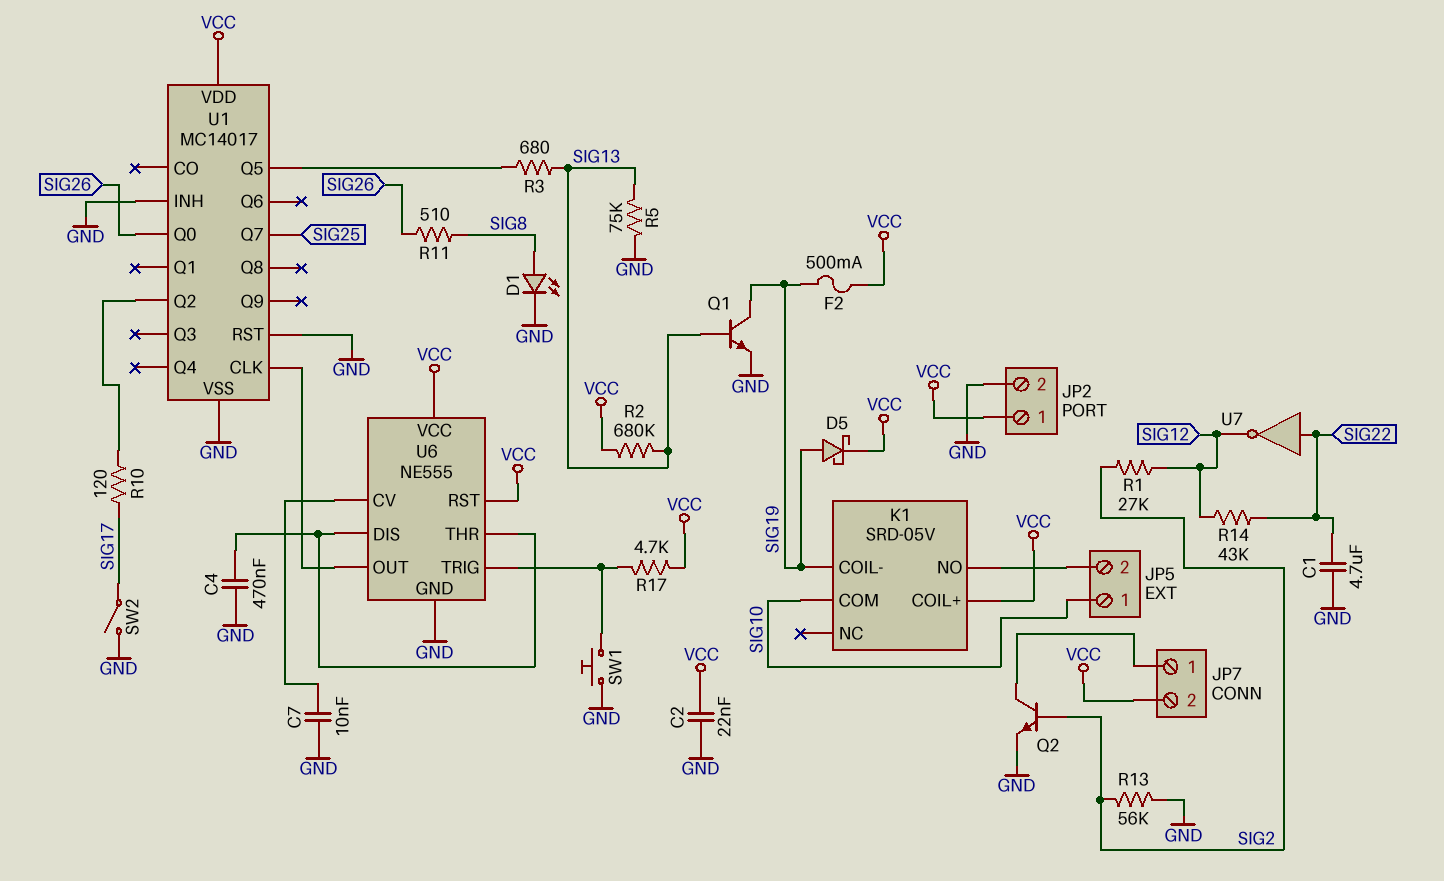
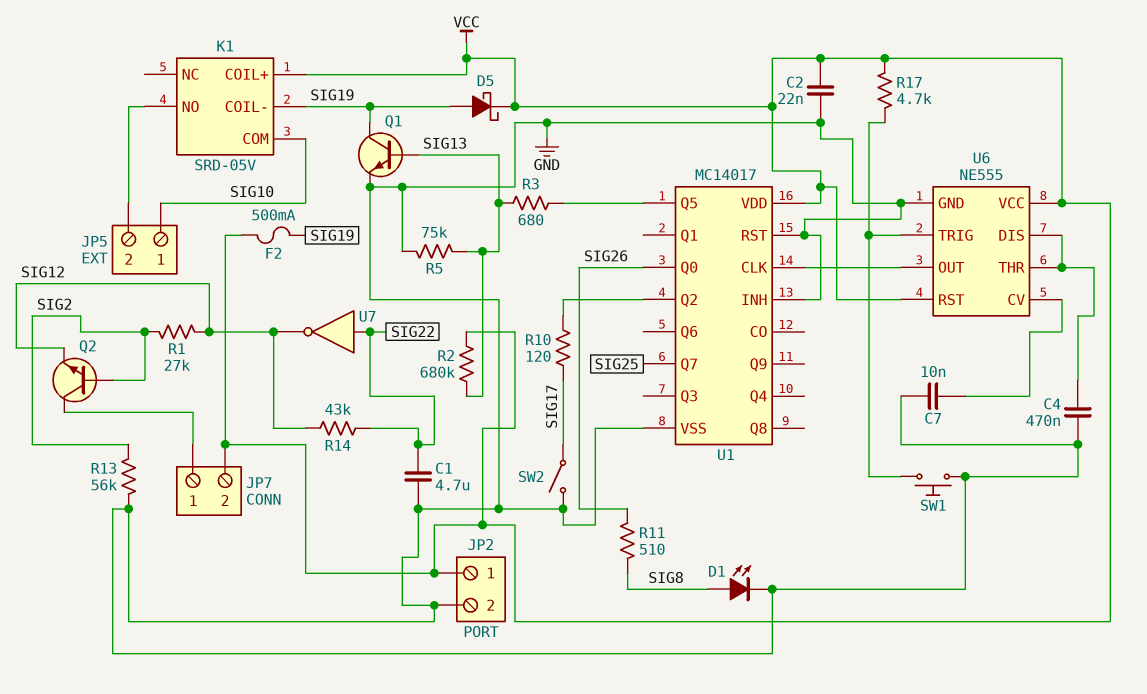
Q2: NPN (B SIG2, C JP7/1, E GND) -> NPN (B SIG2, C JP7/1, E SIG12)

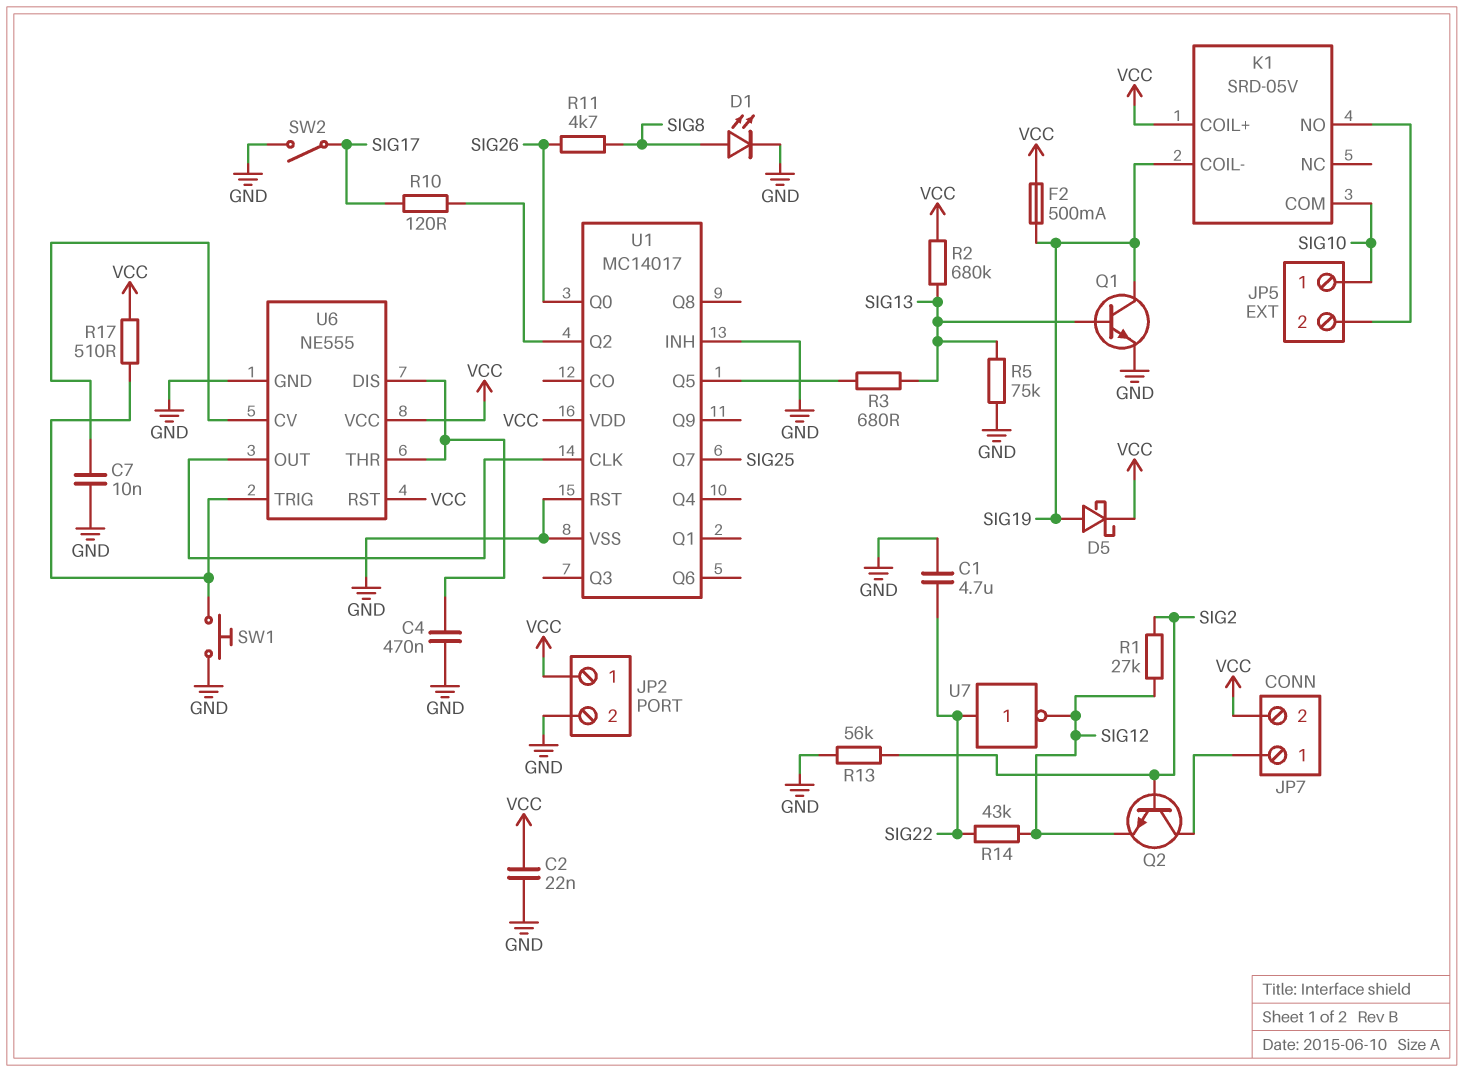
R11: 510 (SIG8, SIG26) -> 4.7k (SIG8, SIG26)
R17: 4.7k (U6/TRIG, VCC) -> 510 (U6/TRIG, VCC)

